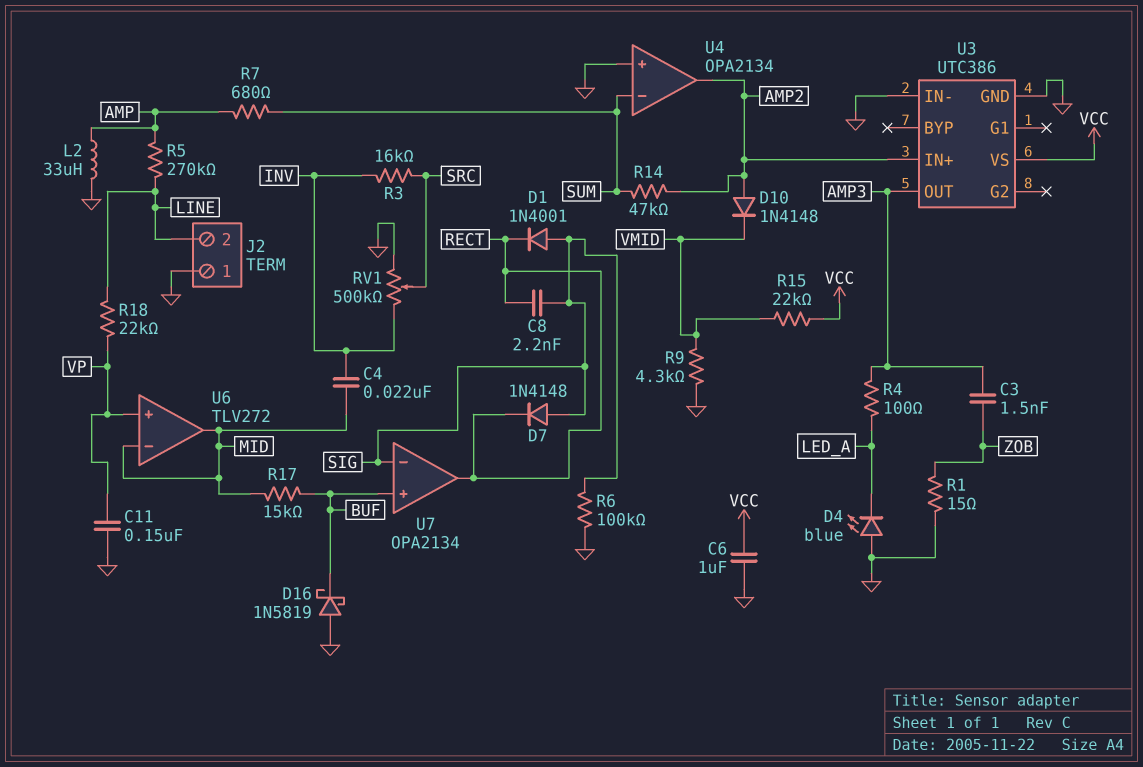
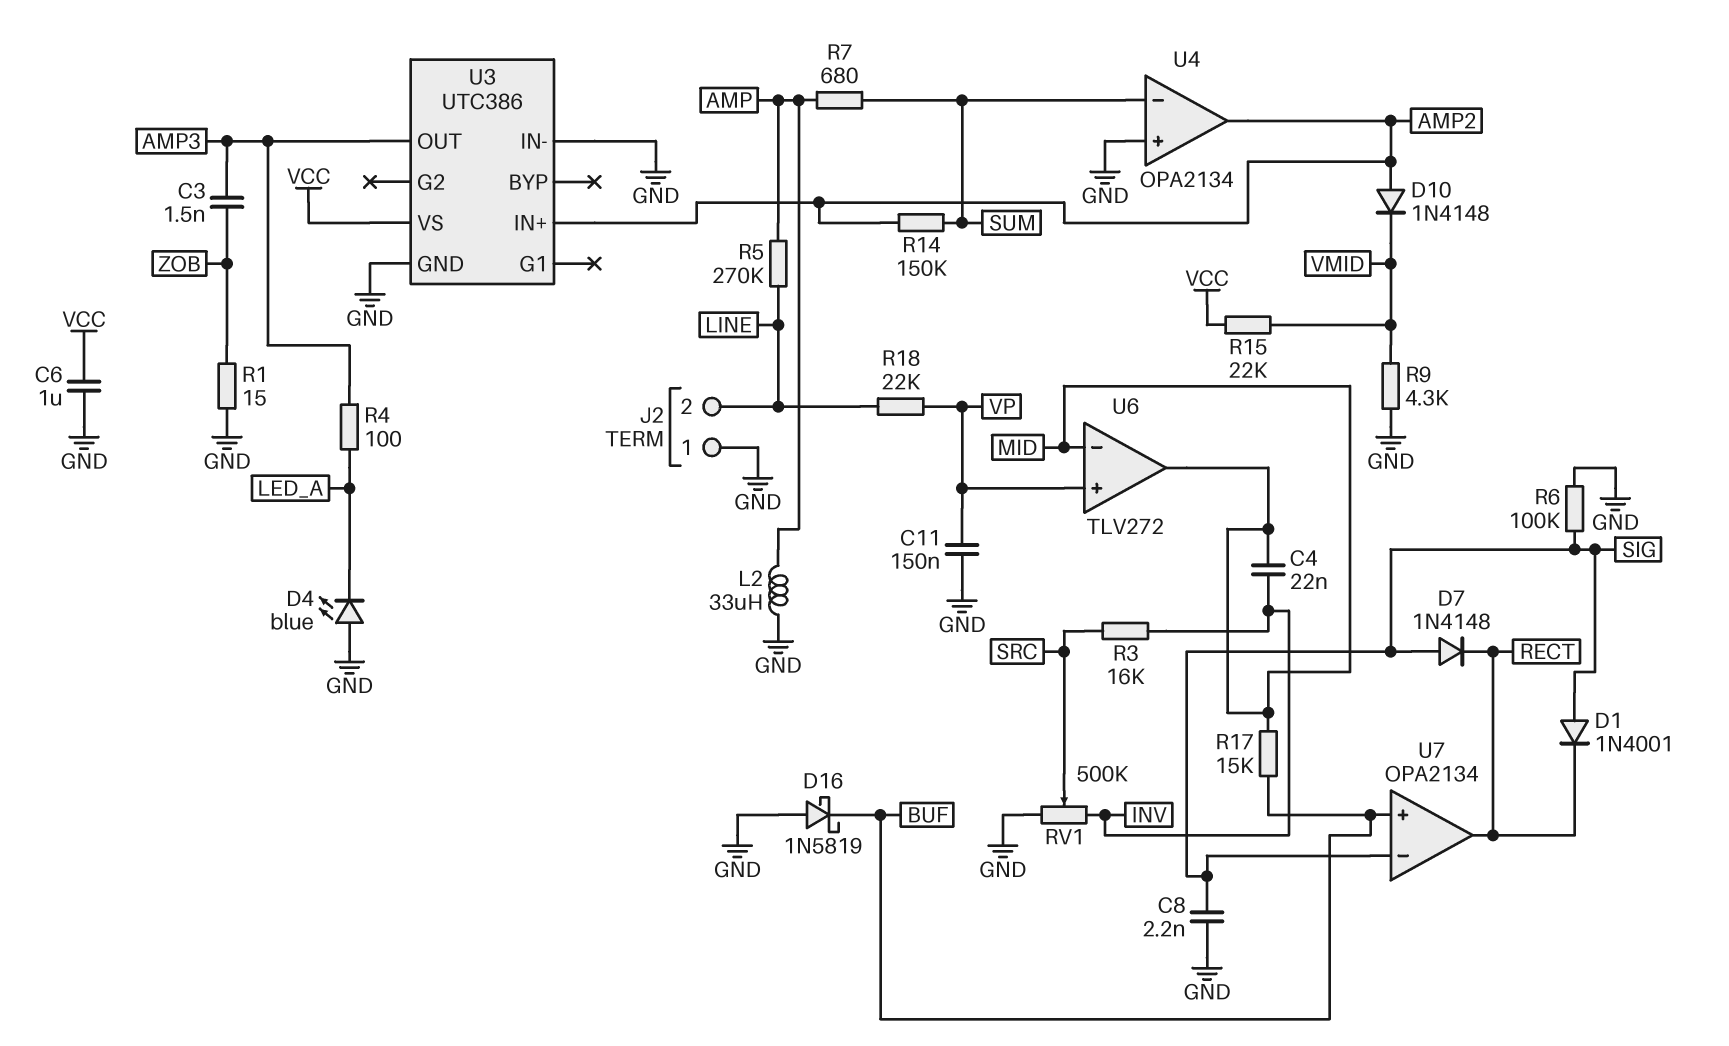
C8: 2.2nF (RECT, SIG) -> 2.2nF (GND, SIG)
R14: 47k (AMP2, SUM) -> 150k (AMP2, SUM)

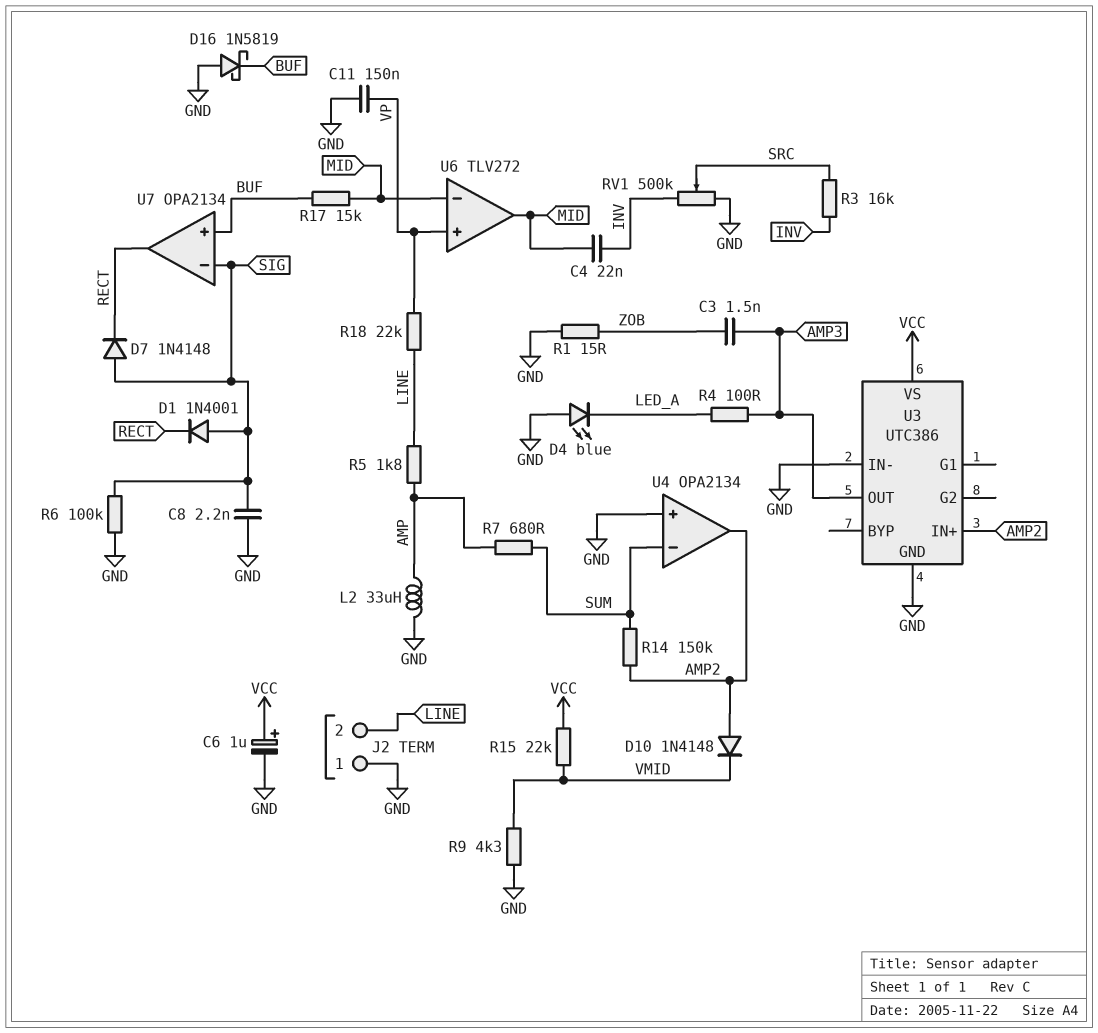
C6: 1uF (GND, VCC) -> 1uF (plus VCC, minus GND)
R5: 270k (AMP, LINE) -> 1.8k (AMP, LINE)

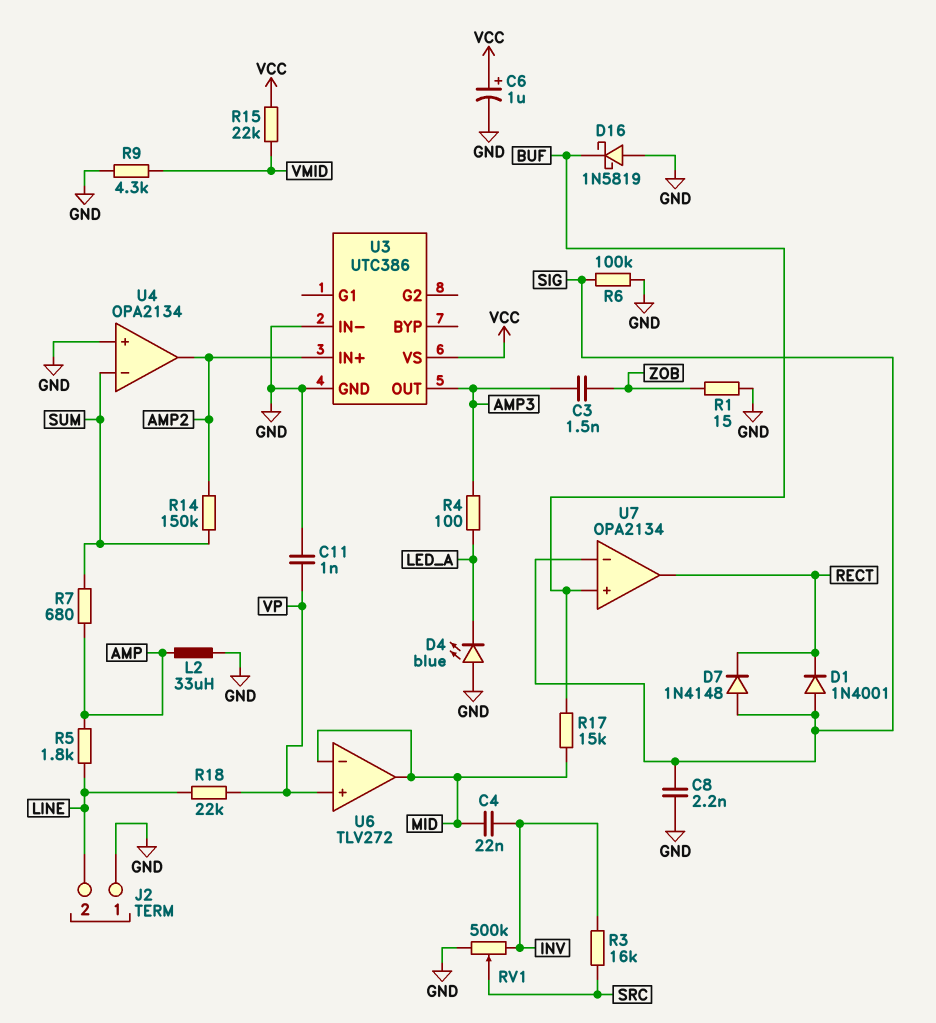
C11: 150nF (GND, VP) -> 1nF (GND, VP)
D10: diode 1N4148 (A AMP2, K VMID) -> none

